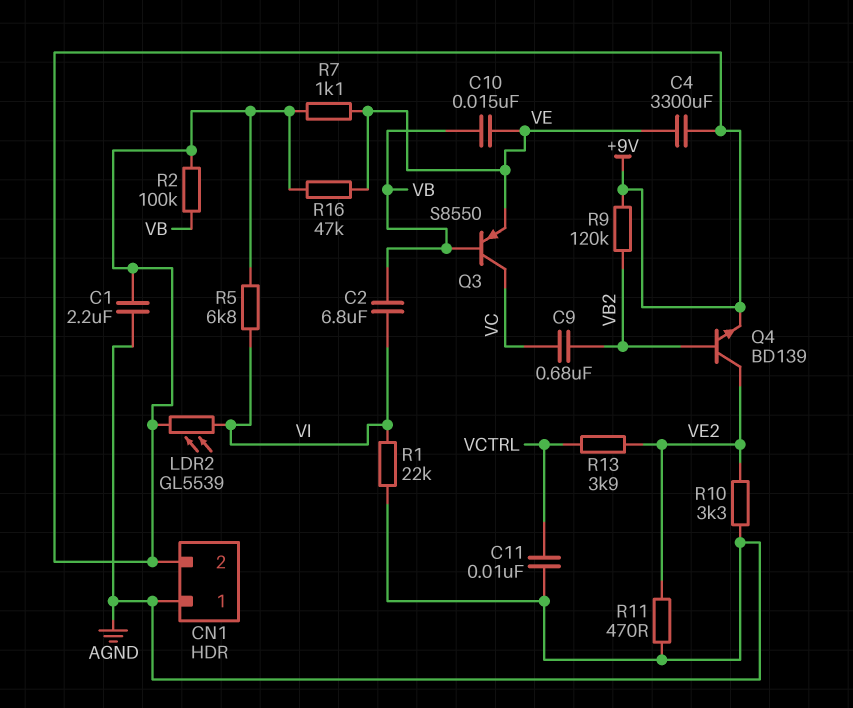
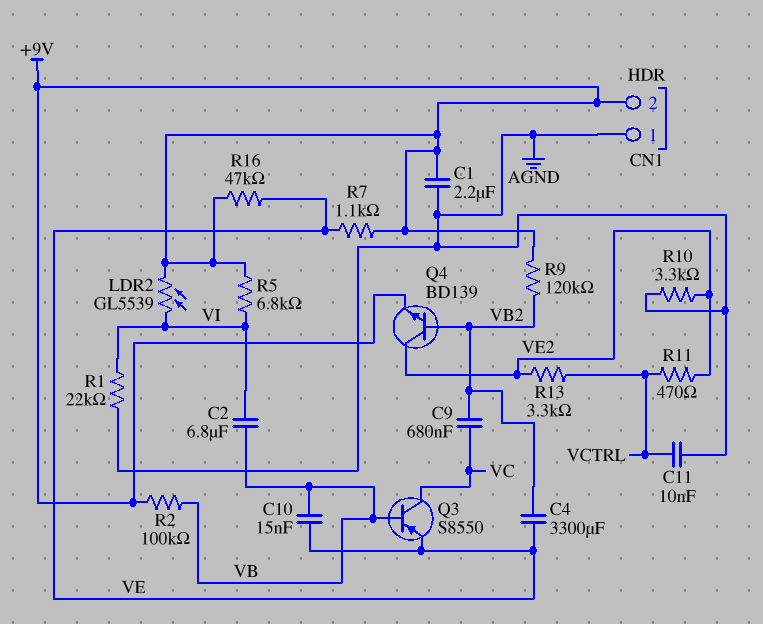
C4: 3300uF (+9V, VE) -> 3300uF (VB2, VE)
R11: 470 (AGND, VE2) -> 470 (VCTRL, VE2)
R13: 3.9k (VCTRL, VE2) -> 3.3k (VCTRL, VE2)

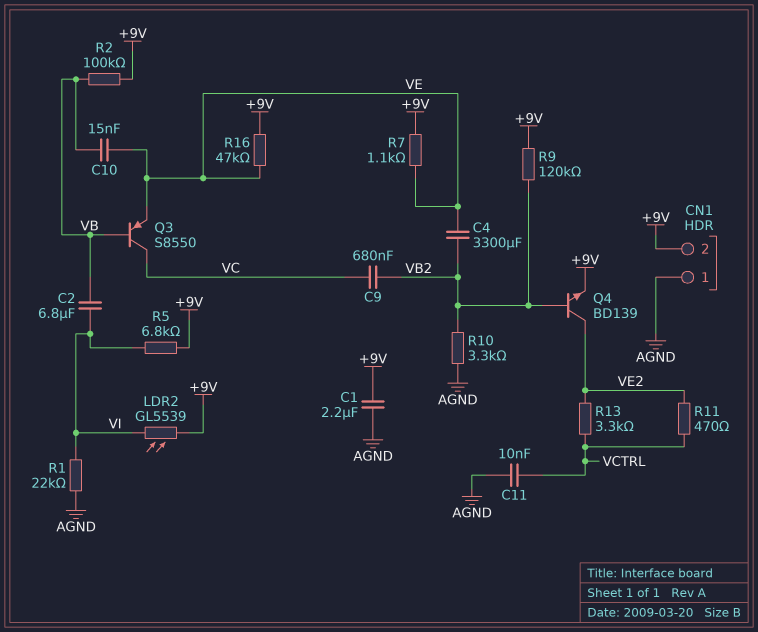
R10: 3.3k (AGND, VE2) -> 3.3k (AGND, VB2)

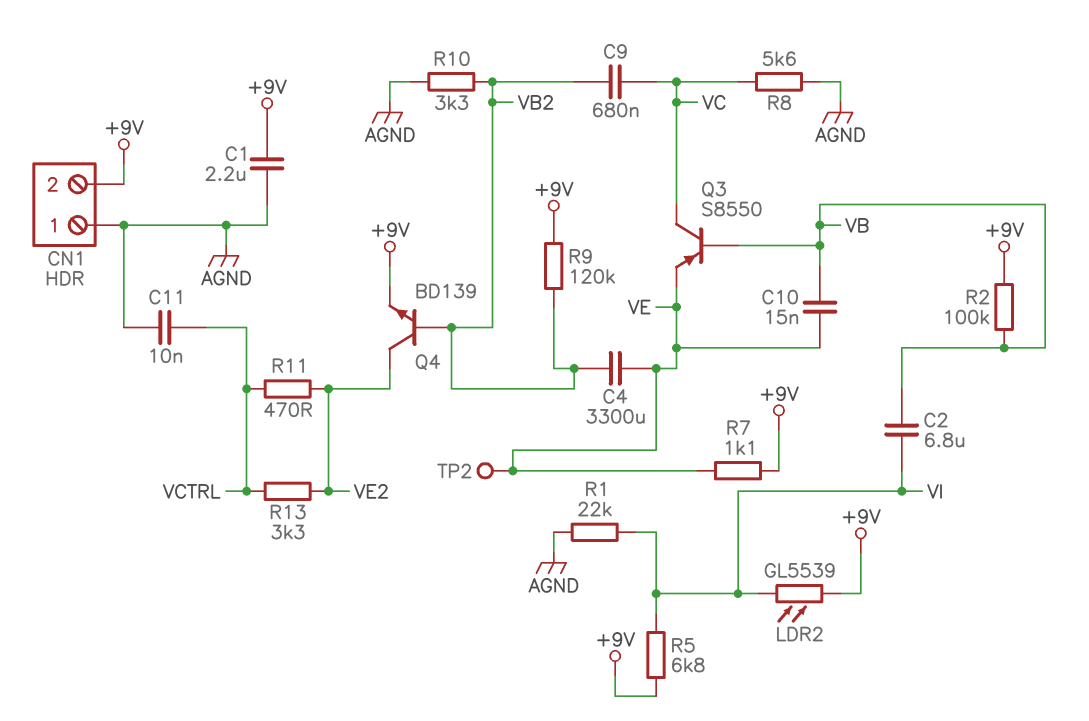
R8: none -> 5.6k (AGND, VC)
R16: 47k (+9V, VE) -> none
TP2: none -> test point (VE)

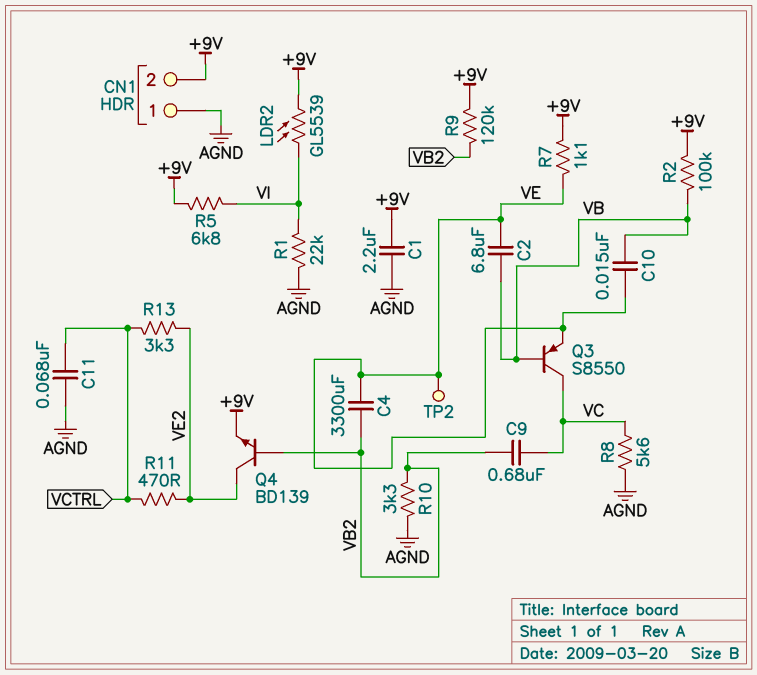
C2: 6.8uF (VB, VI) -> 6.8uF (VB, VE)
C11: 10nF (AGND, VCTRL) -> 68nF (AGND, VCTRL)

